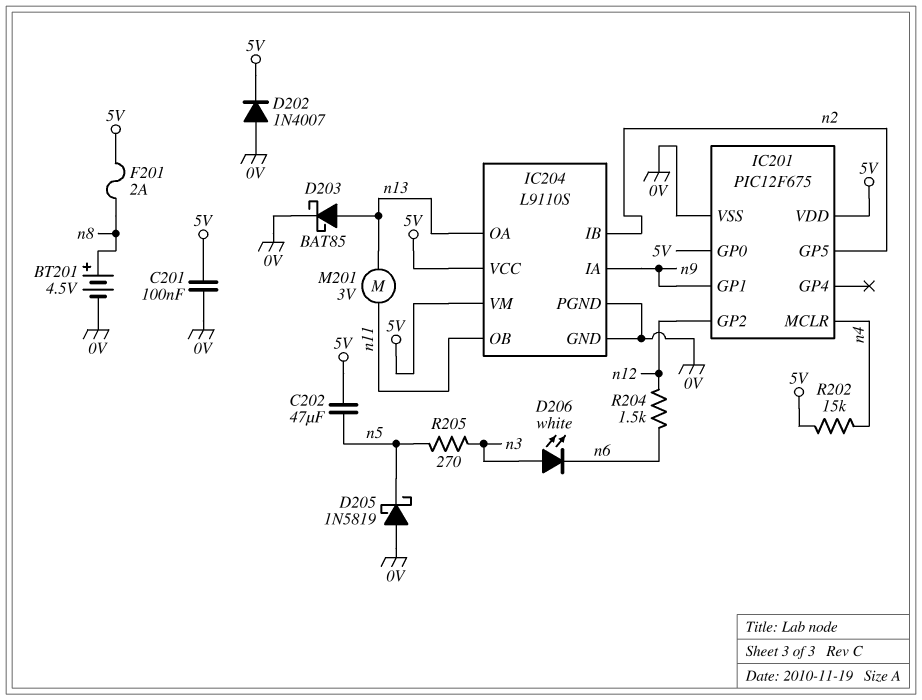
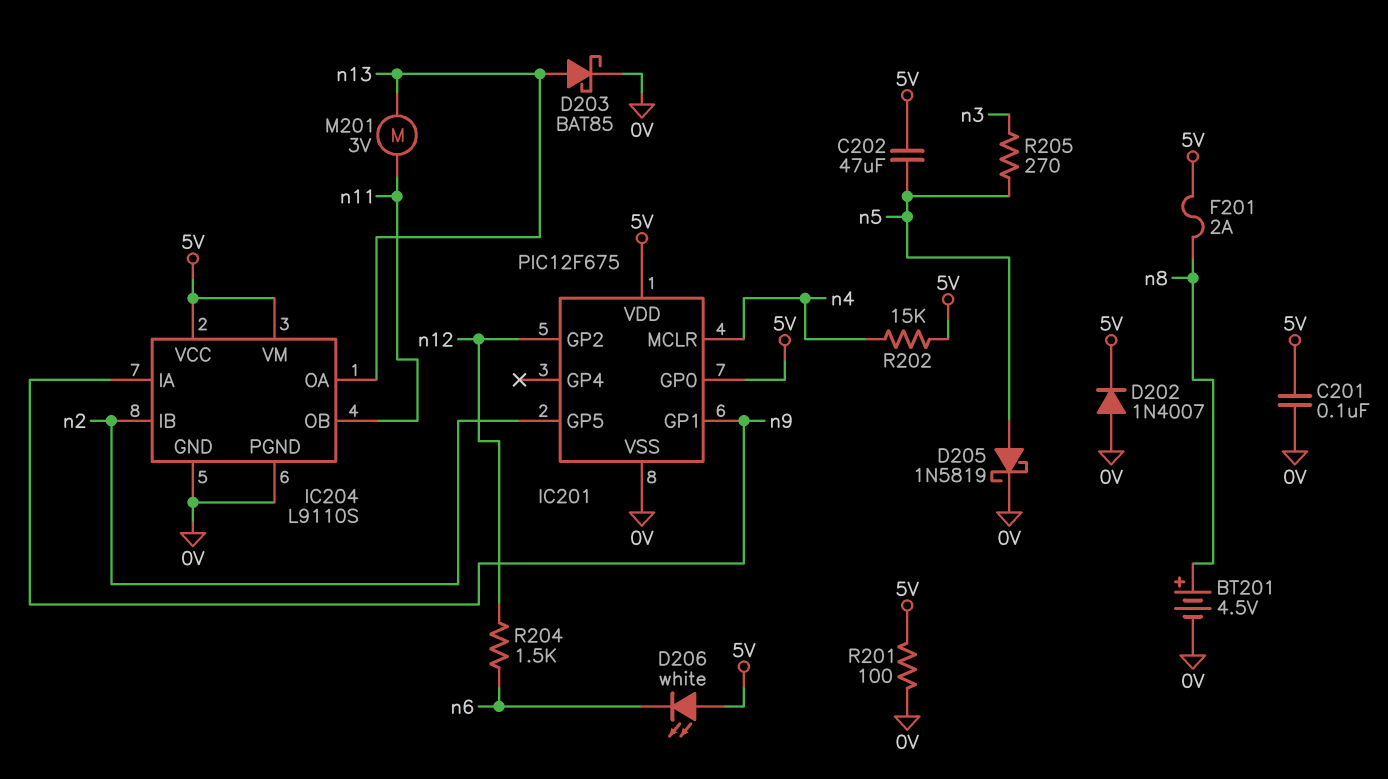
D205: schottky 1N5819 (A 0V, K n5) -> schottky 1N5819 (A n5, K 0V)
D206: LED white (A n3, K n6) -> LED white (A 5V, K n6)
R201: none -> 100 (0V, 5V)

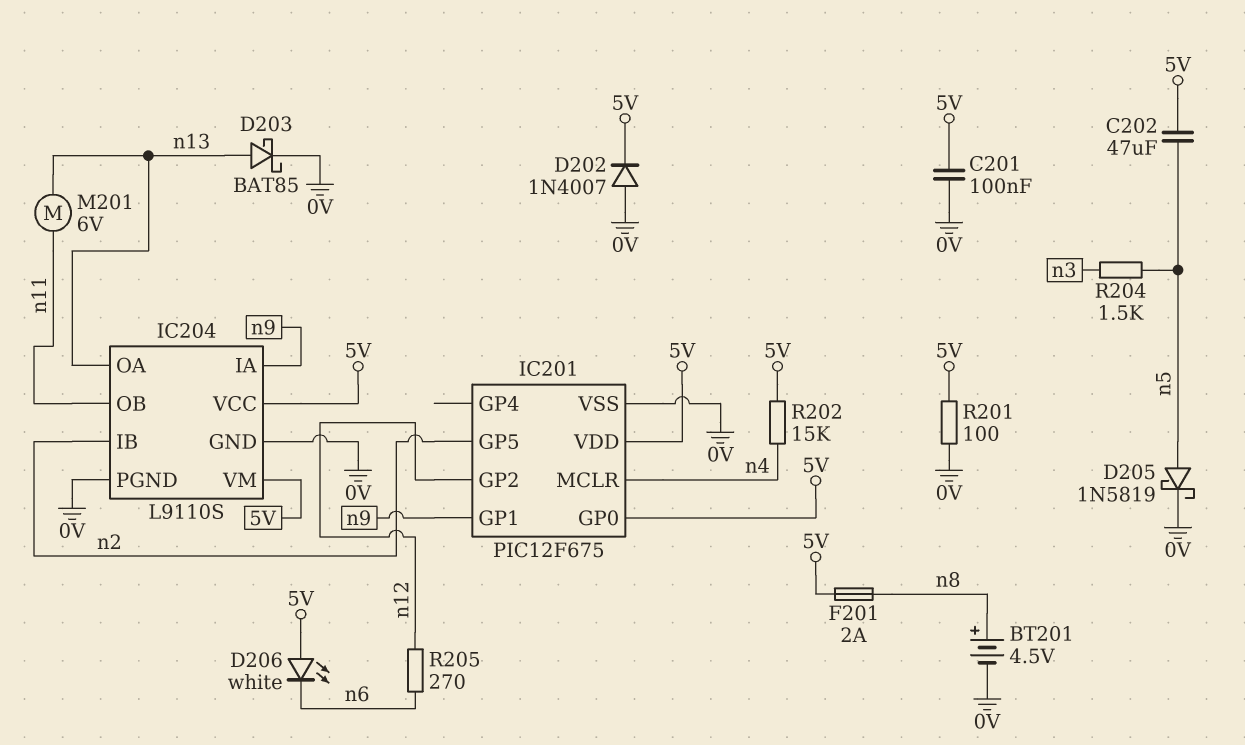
M201: motor 3V (n11, n13) -> motor 6V (n11, n13)
R204: 1.5k (n6, n12) -> 1.5k (n3, n5)
R205: 270 (n3, n5) -> 270 (n6, n12)

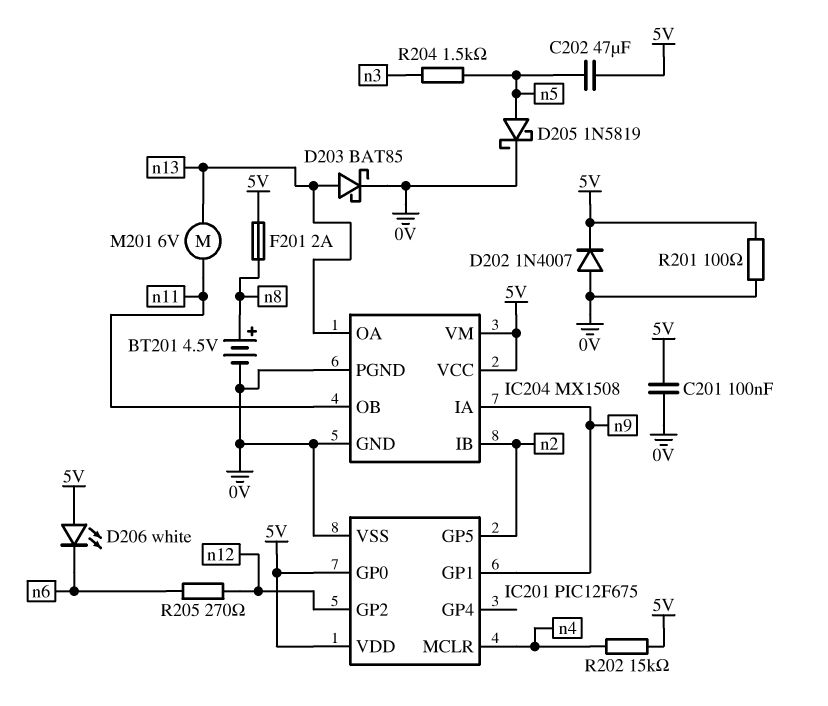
IC204: L9110S -> MX1508

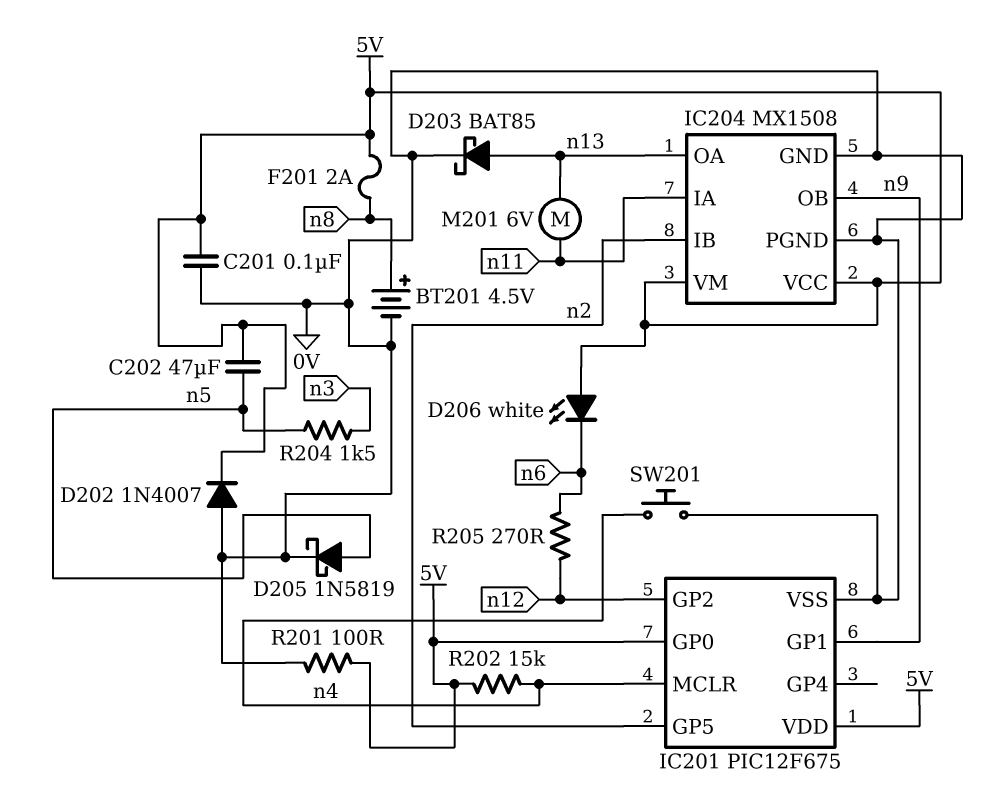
IC204 pin IA: n9 -> n11
IC204 pin OB: n11 -> n9
SW201: none -> button (0V, n4)

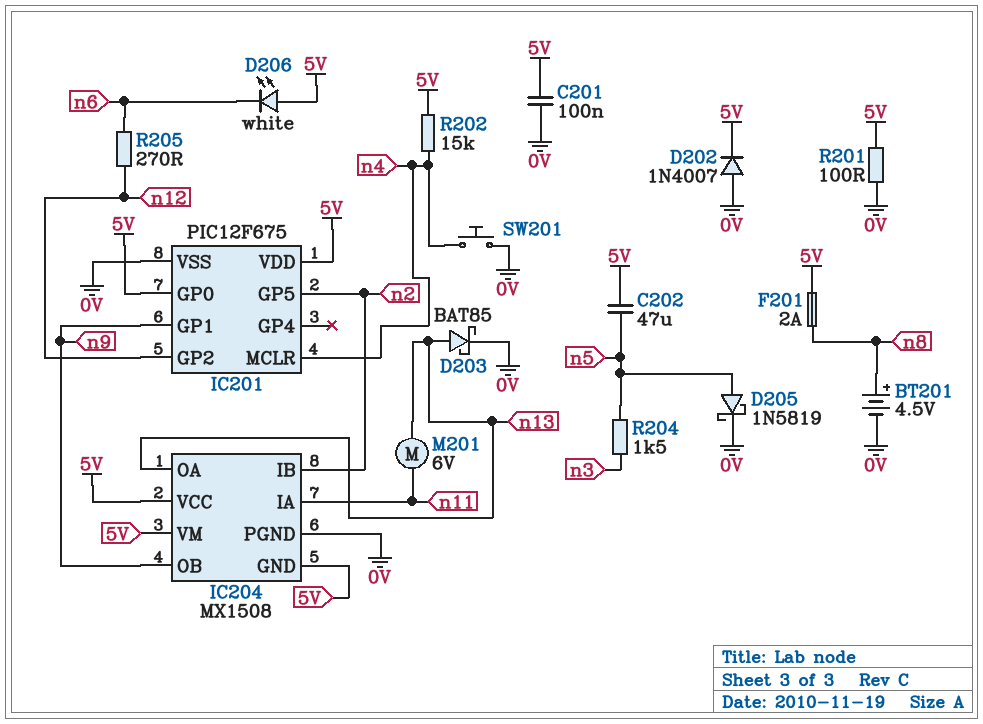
IC204 pin GND: 0V -> 5V

